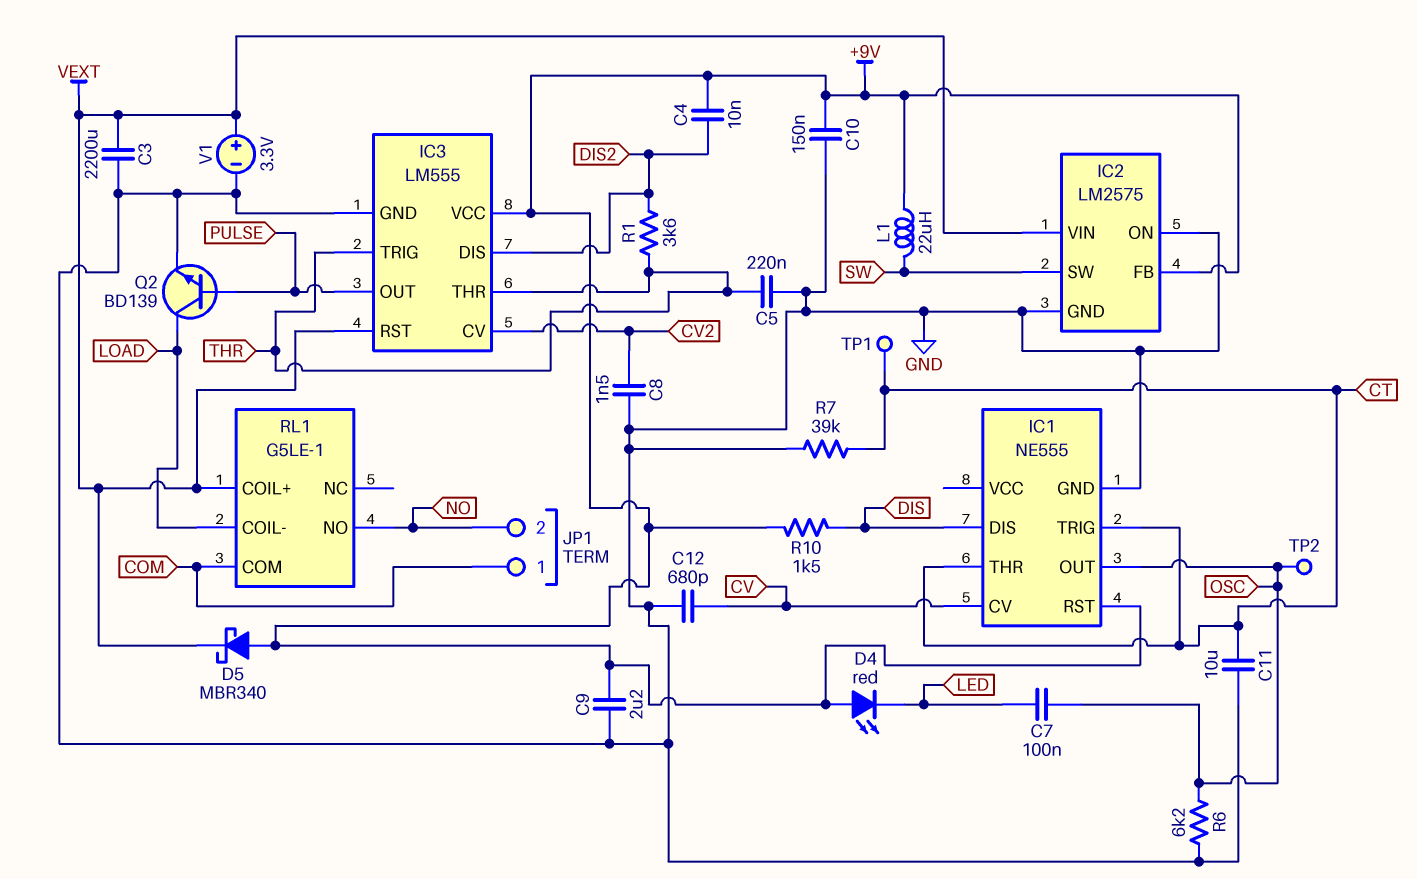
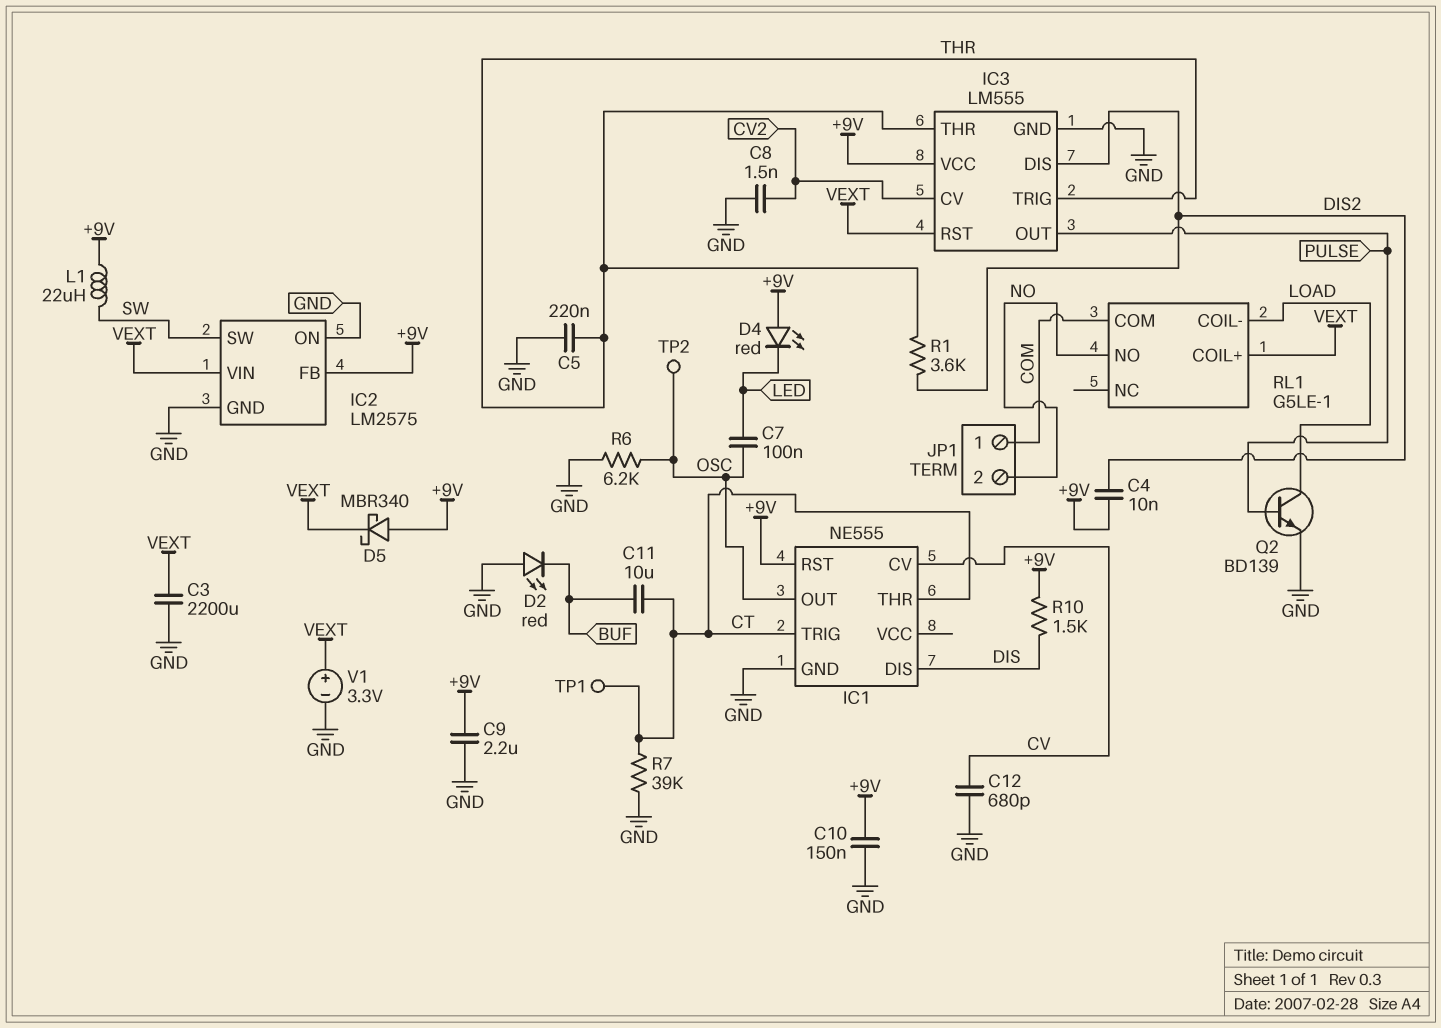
C11: 10uF (CT, GND) -> 10uF (BUF, CT)
D2: none -> LED red (A GND, K BUF)

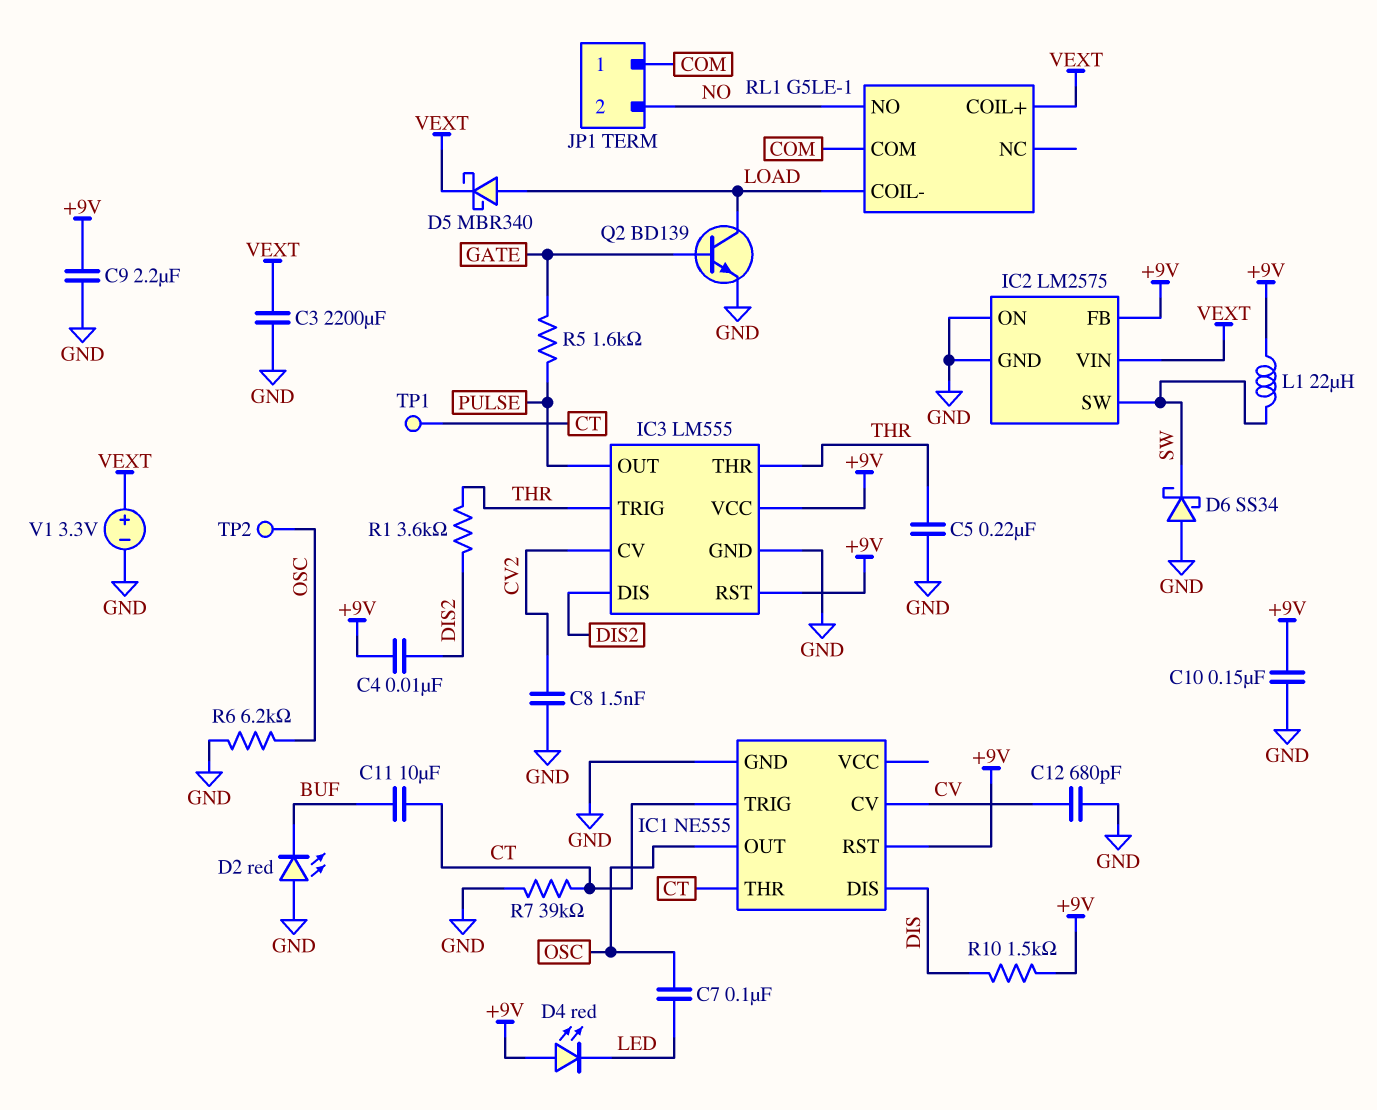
D5: schottky MBR340 (A +9V, K VEXT) -> schottky MBR340 (A LOAD, K VEXT)
D6: none -> schottky SS34 (A GND, K SW)
IC3 pin RST: VEXT -> +9V
Q2: NPN BD139 (B PULSE, C LOAD, E GND) -> NPN BD139 (B GATE, C LOAD, E GND)
R5: none -> 1.6k (GATE, PULSE)

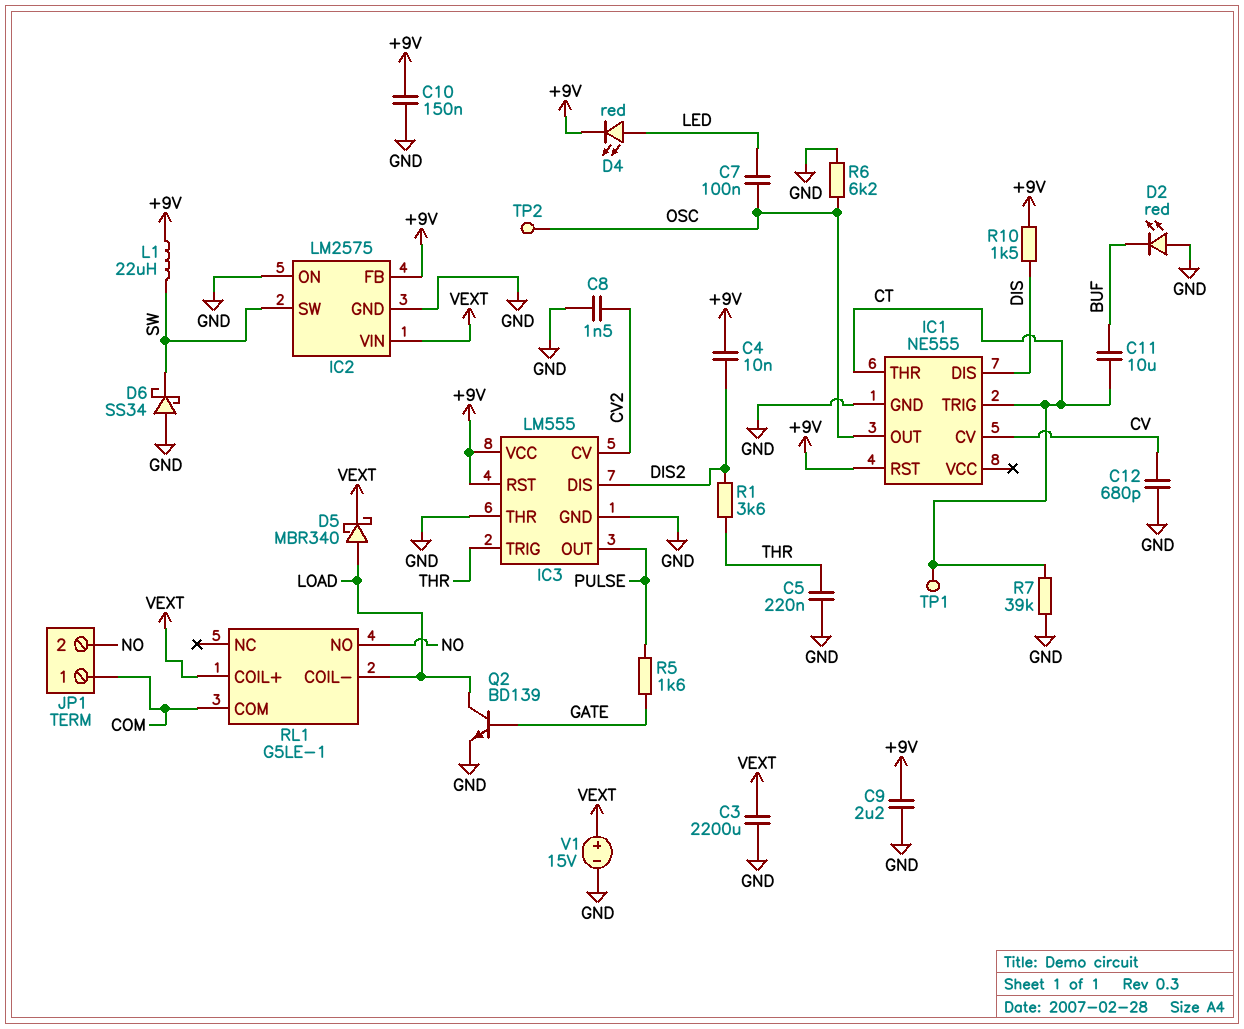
D4: LED red (A +9V, K LED) -> LED red (A LED, K +9V)
IC3 pin THR: THR -> GND
V1: 3.3V (plus VEXT, minus GND) -> 15V (plus VEXT, minus GND)

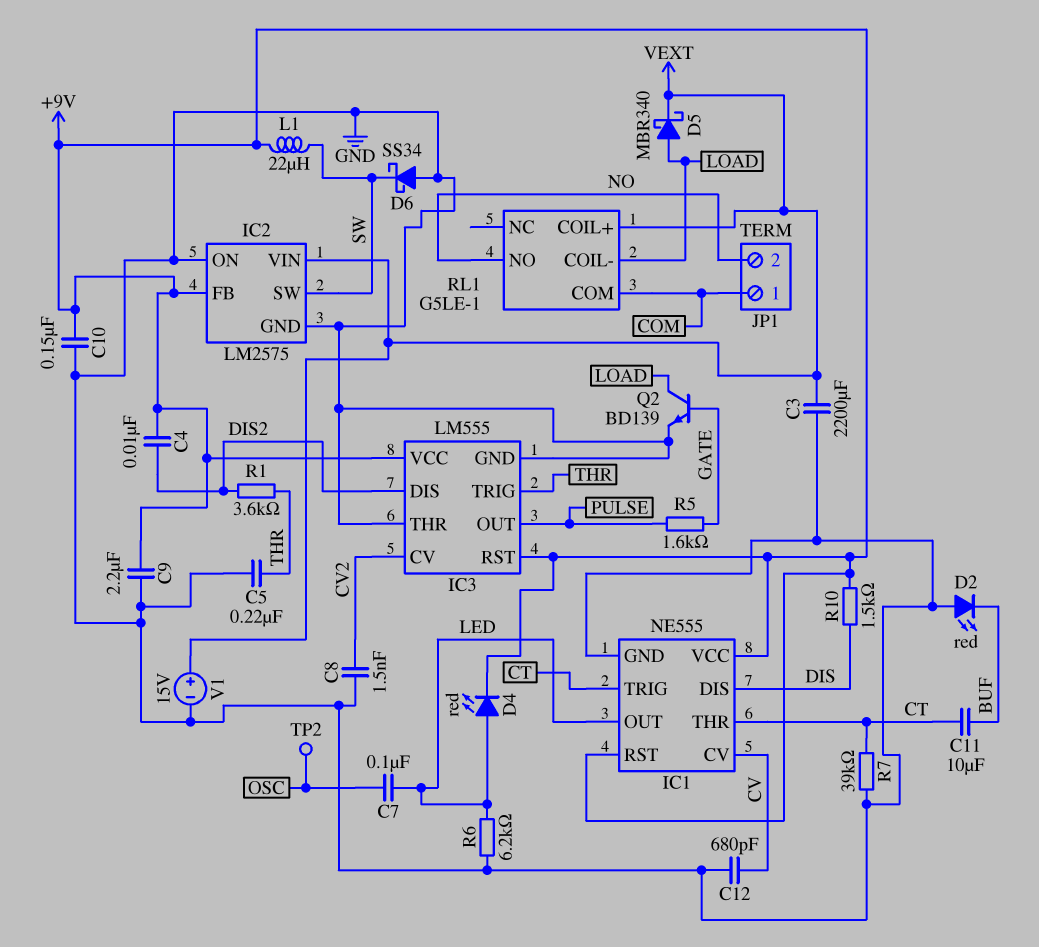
IC1 pin OUT: OSC -> LED
IC1 pin VCC: none -> +9V
R6: 6.2k (GND, OSC) -> 6.2k (GND, LED)
TP1: test point (CT) -> none

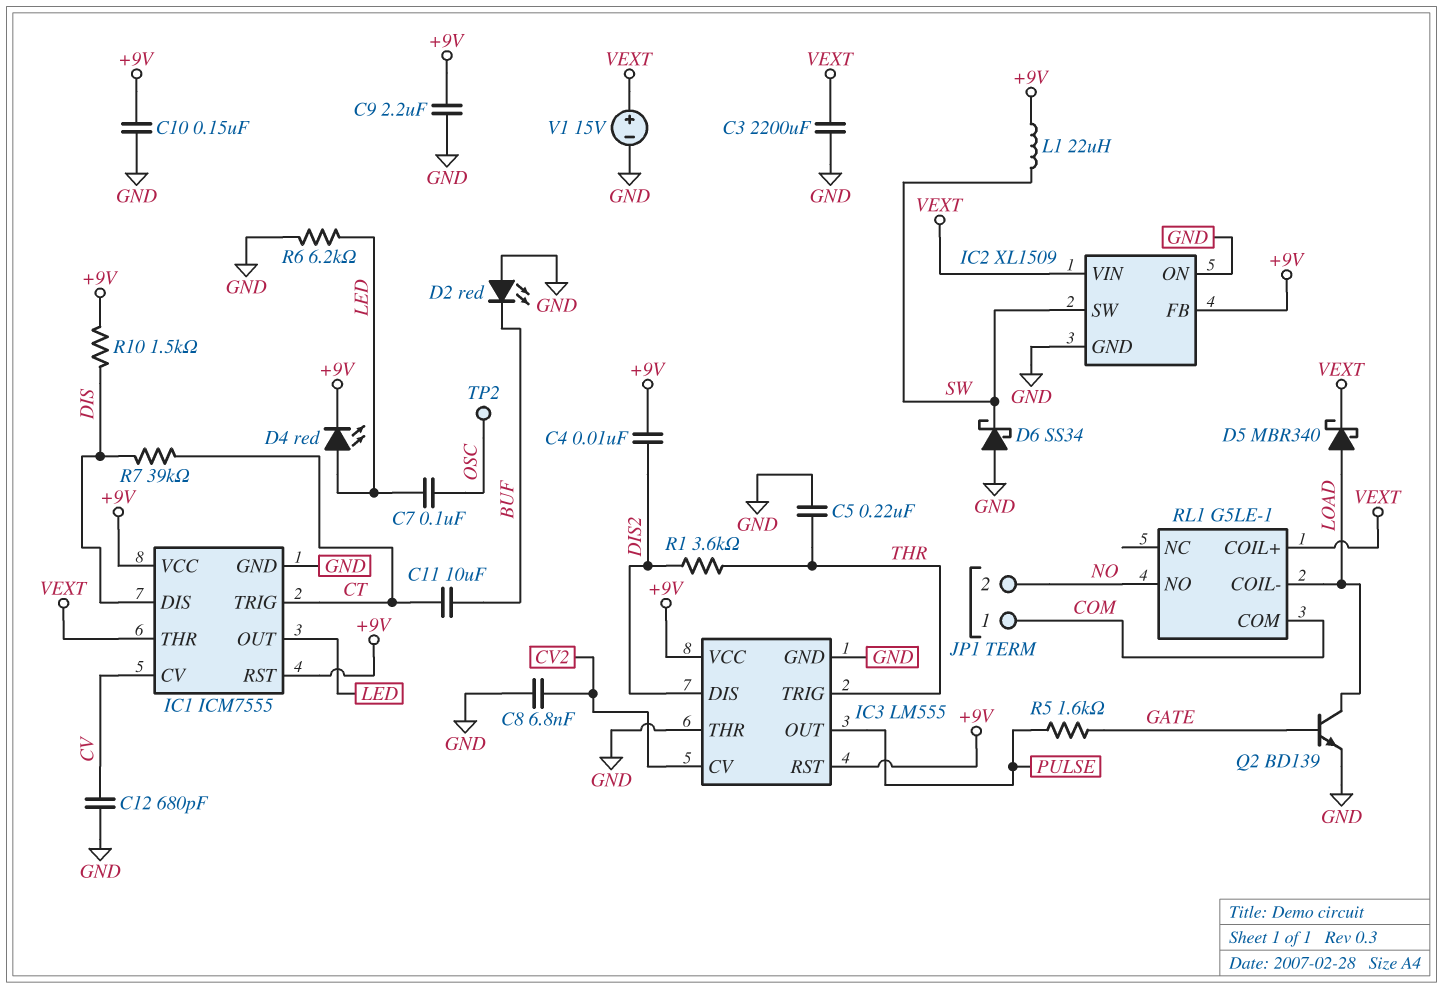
C8: 1.5nF (CV2, GND) -> 6.8nF (CV2, GND)
IC1: NE555 -> ICM7555
IC1 pin THR: CT -> VEXT
IC2: LM2575 -> XL1509
R7: 39k (CT, GND) -> 39k (CT, DIS)

